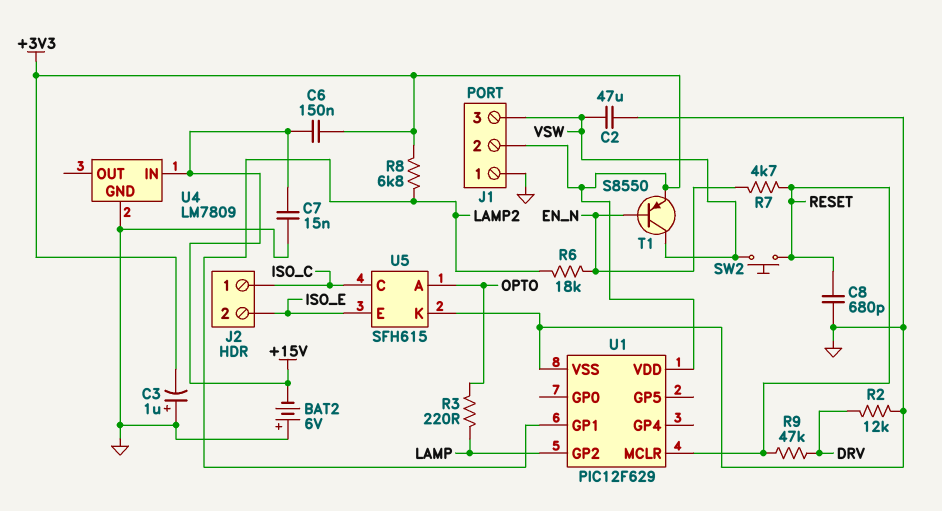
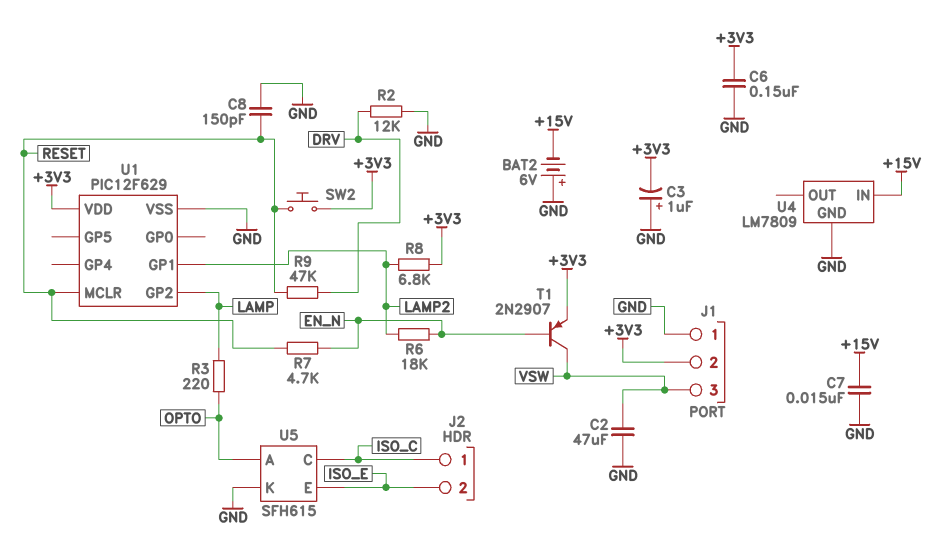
C6: 150nF (+3V3, +15V) -> 150nF (+3V3, GND)
C8: 680pF (GND, RESET) -> 150pF (GND, RESET)
SW2: button (RESET, VSW) -> button (+3V3, RESET)
T1: PNP S8550 (B EN_N, C VSW, E +3V3) -> PNP 2N2907 (B EN_N, C VSW, E +3V3)

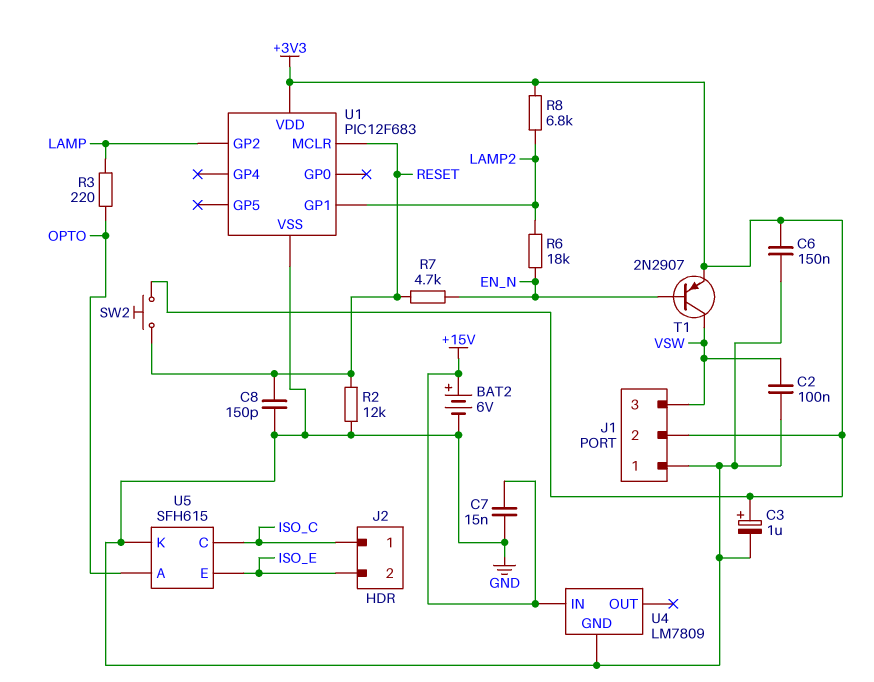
BAT2: 6V (plus GND, minus +15V) -> 6V (plus +15V, minus GND)
C2: 47uF (GND, VSW) -> 100nF (GND, VSW)
C3: 1uF (plus GND, minus +3V3) -> 1uF (plus +3V3, minus GND)
R2: 12k (DRV, GND) -> 12k (GND, RESET)
R9: 47k (DRV, RESET) -> none
U1: PIC12F629 -> PIC12F683

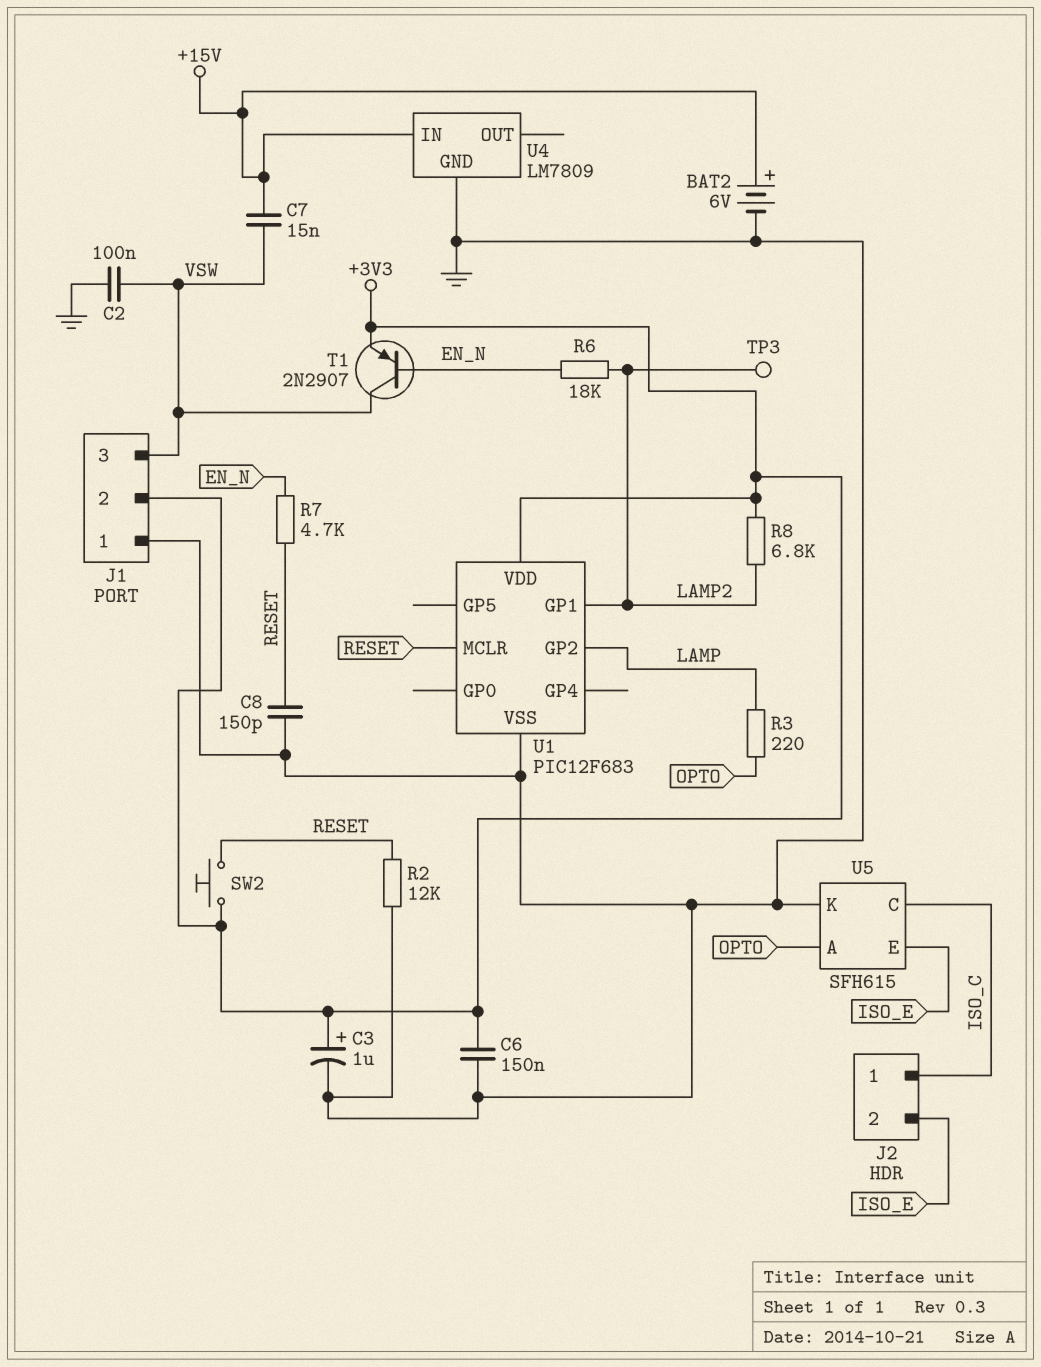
C7: 15nF (+15V, GND) -> 15nF (+15V, VSW)
TP3: none -> test point (LAMP2)

